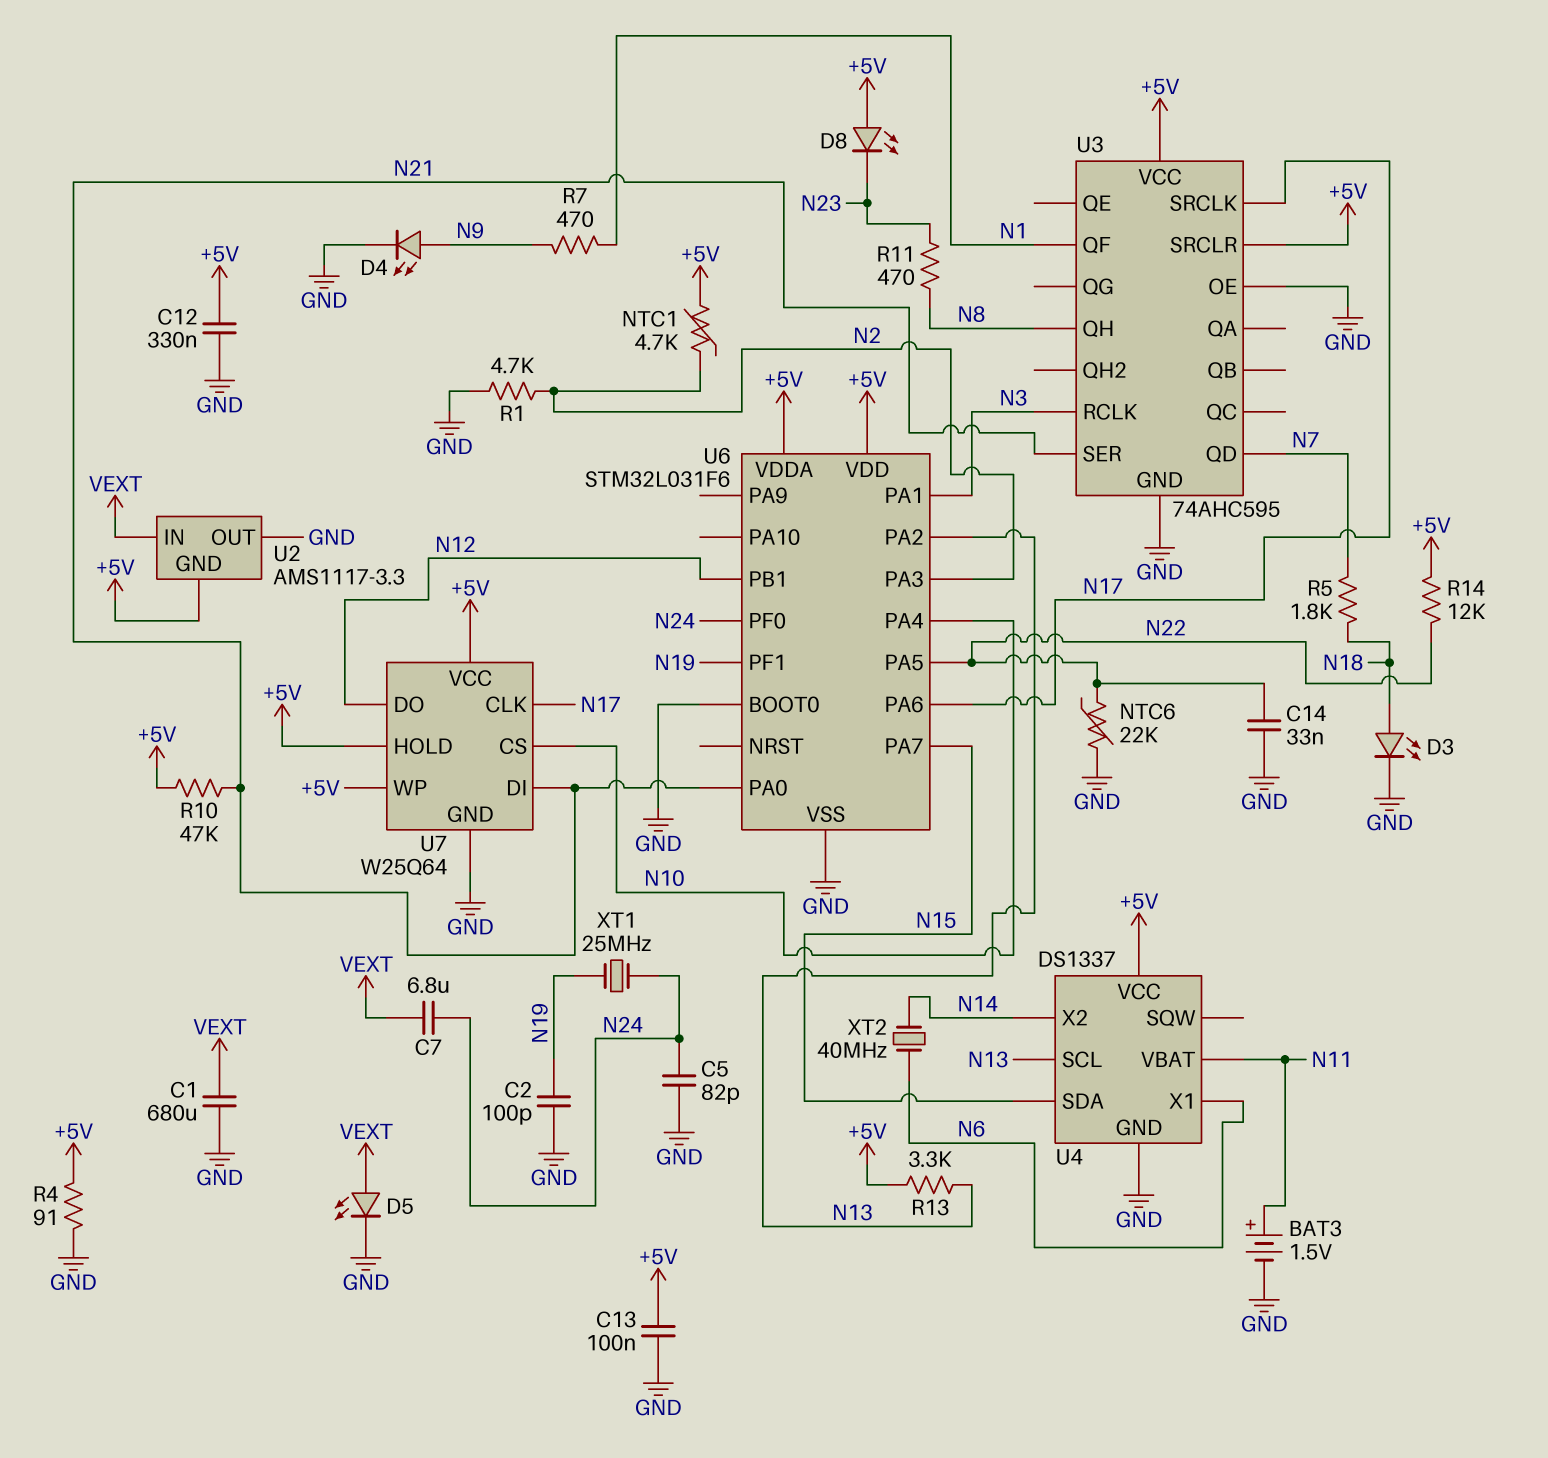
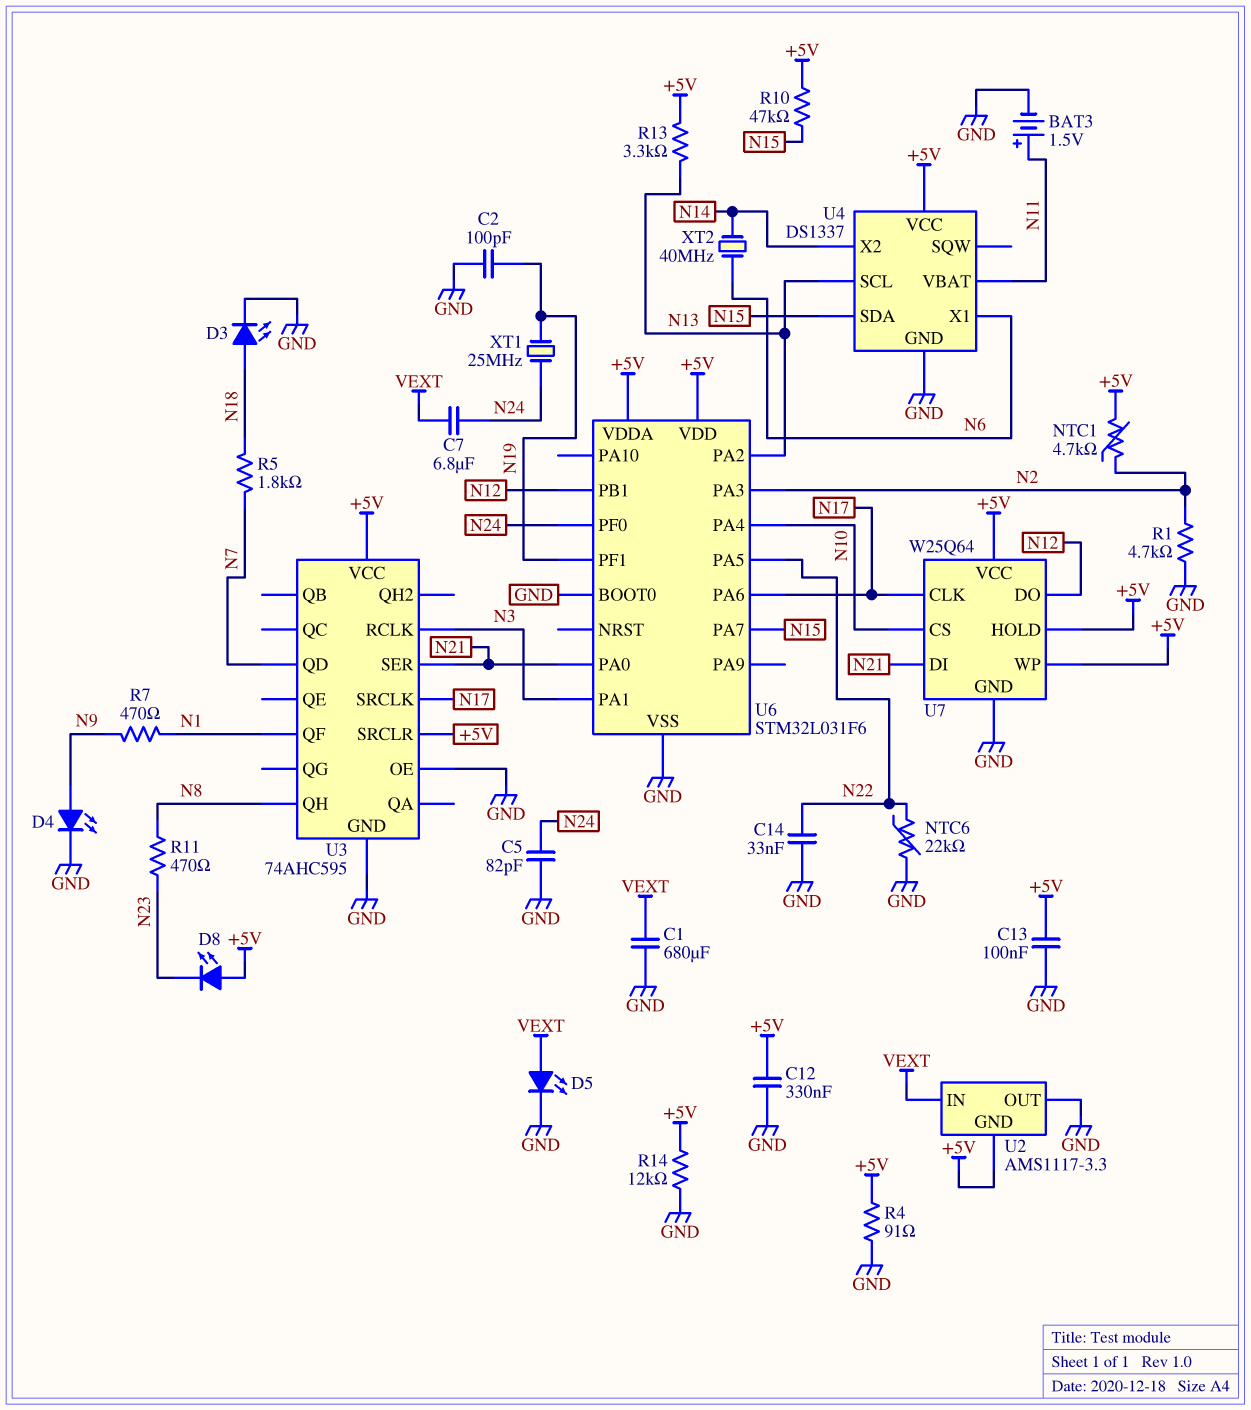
R10: 47k (+5V, N21) -> 47k (+5V, N15)
R14: 12k (+5V, N22) -> 12k (+5V, GND)

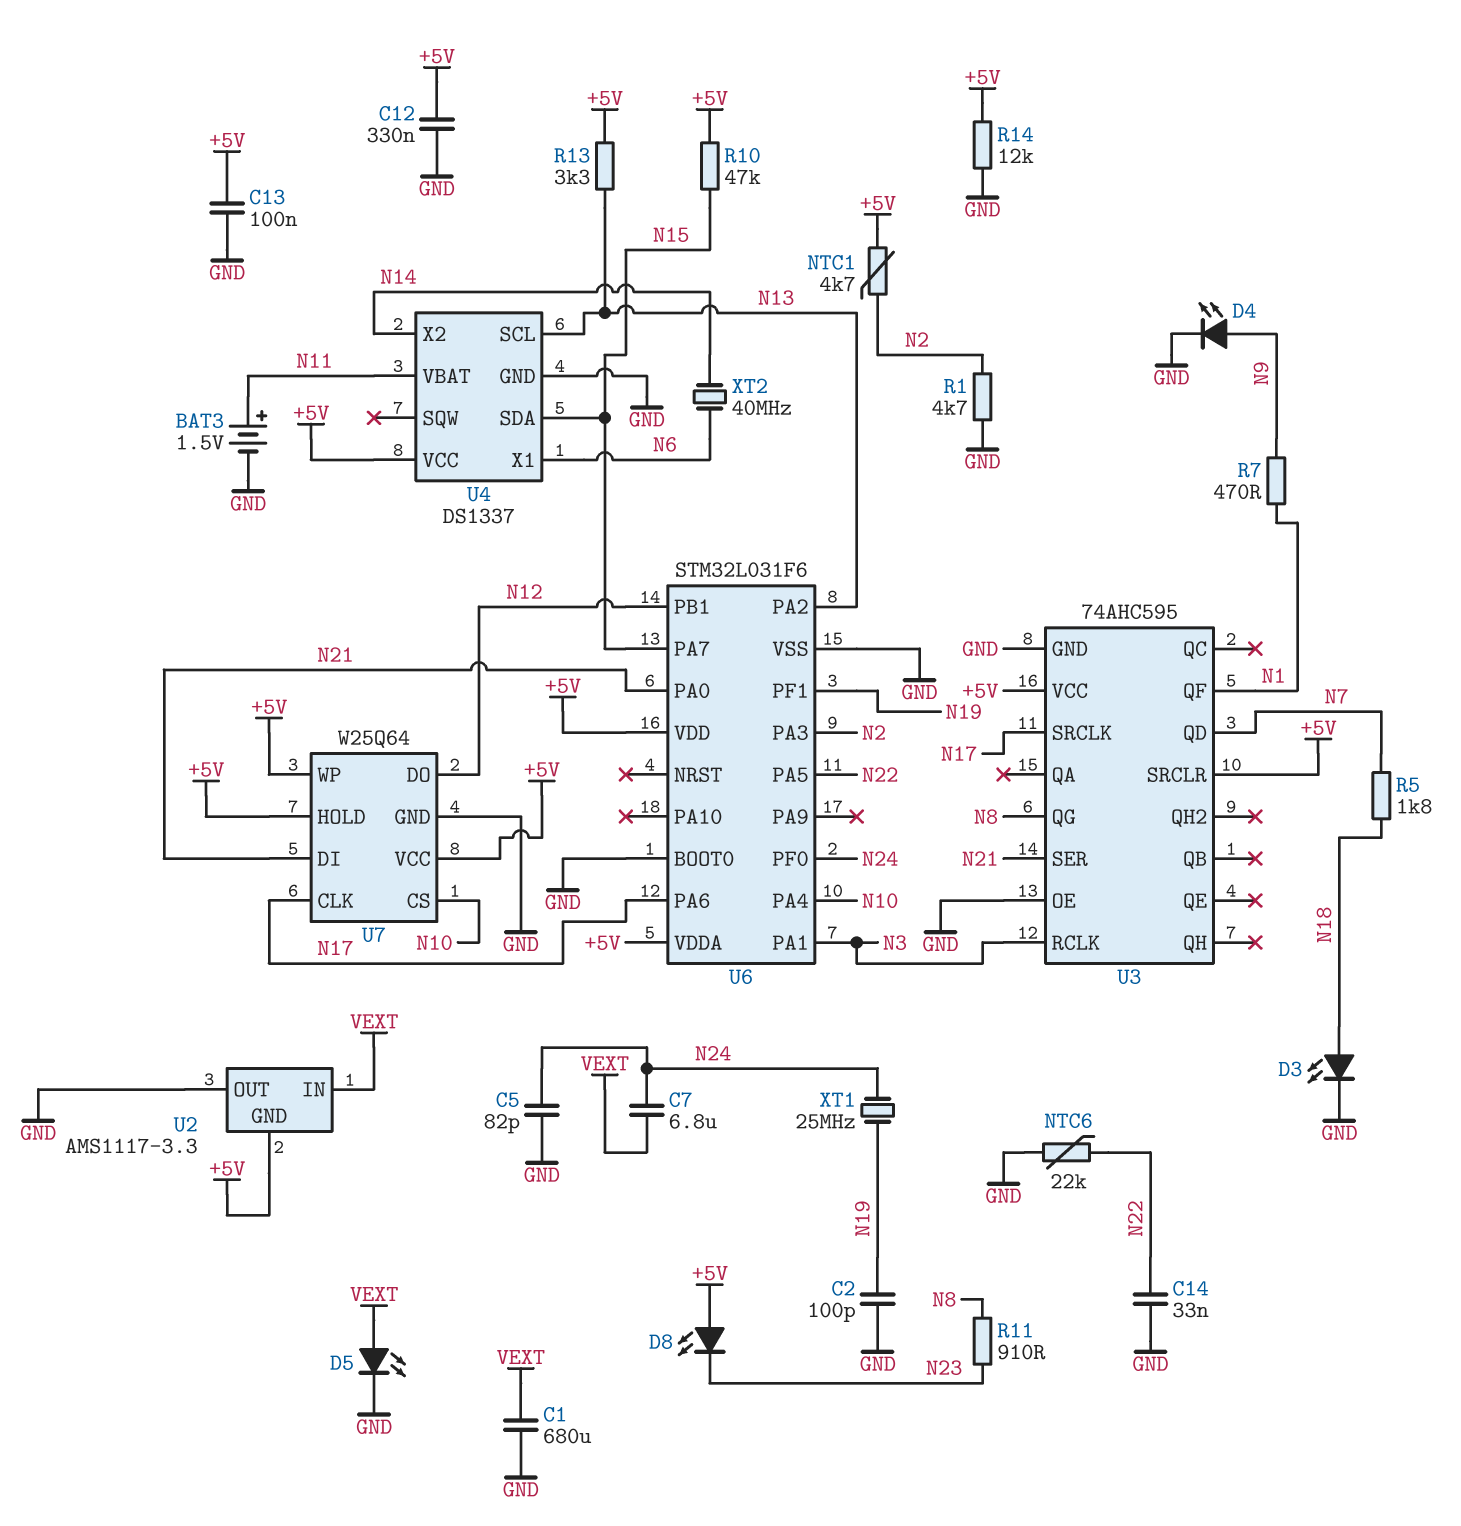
R4: 91 (+5V, GND) -> none
R11: 470 (N8, N23) -> 910 (N8, N23)
U3 pin QG: none -> N8
U3 pin QH: N8 -> none

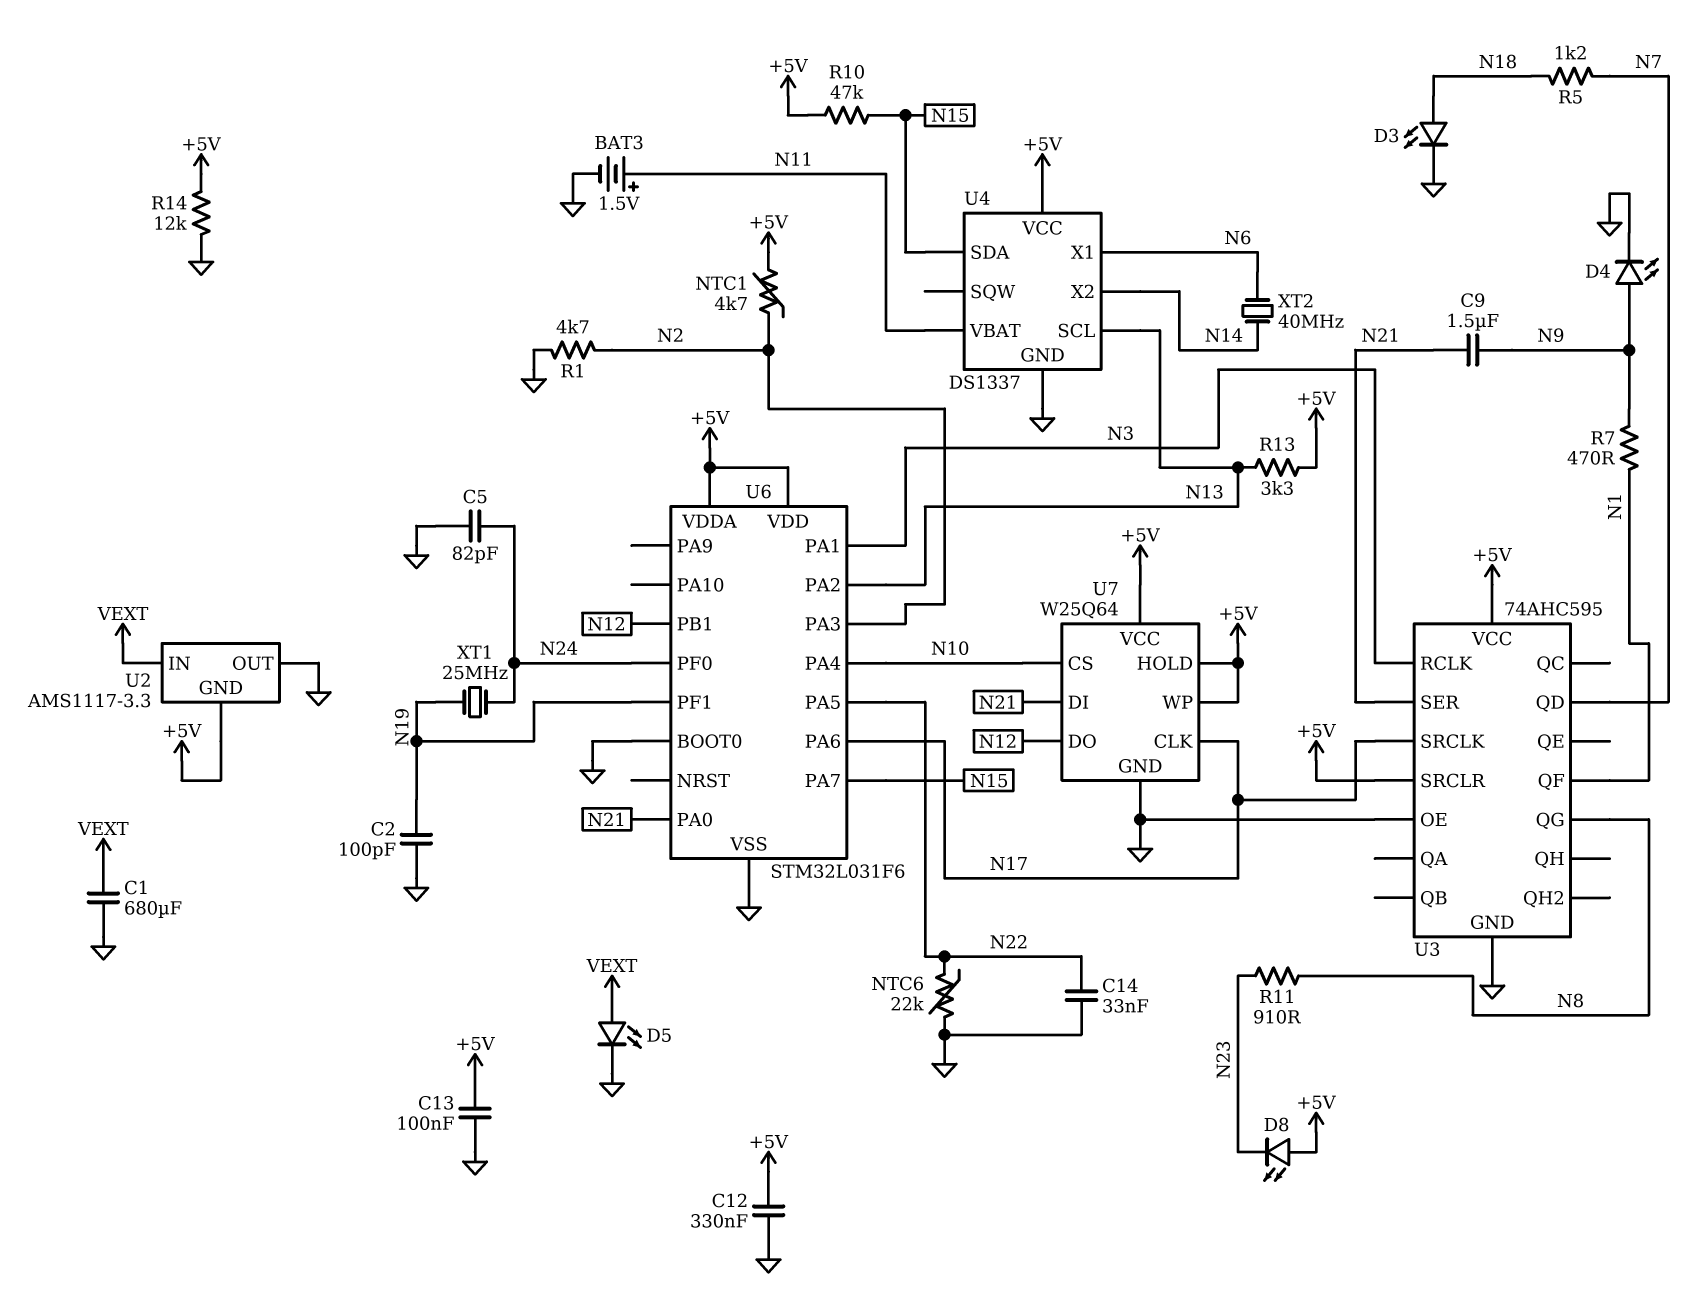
C7: 6.8uF (N24, VEXT) -> none
C9: none -> 1.5uF (N9, N21)
R5: 1.8k (N7, N18) -> 1.2k (N7, N18)

